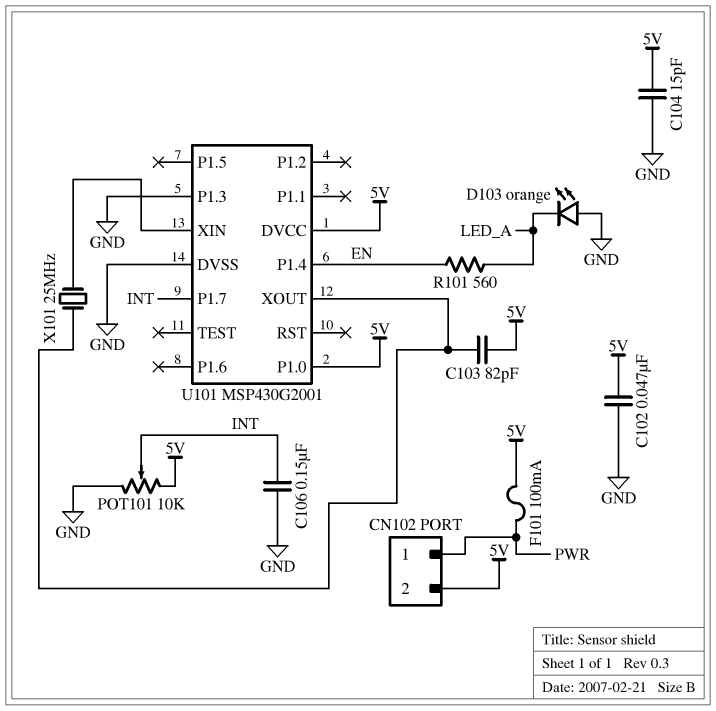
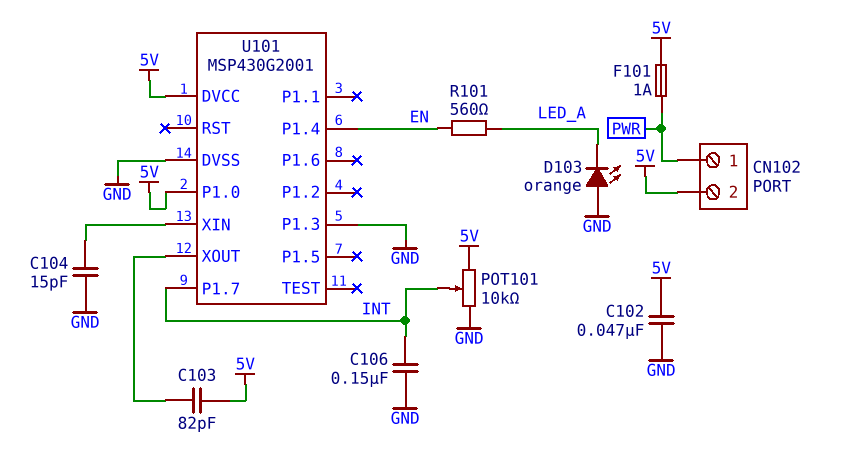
C104: 15pF (5V, GND) -> 15pF (GND, U101/XIN)
F101: 100mA (5V, PWR) -> 1A (5V, PWR)
X101: 25MHz (U101/XIN, U101/XOUT) -> none

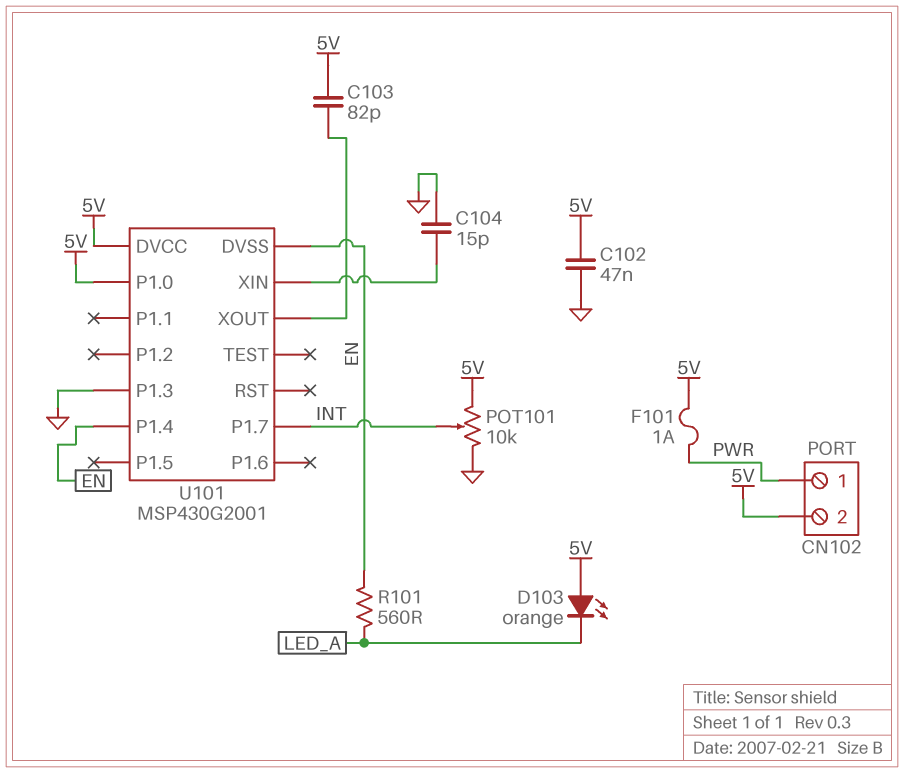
C106: 150nF (GND, INT) -> none
D103: LED orange (A GND, K LED_A) -> LED orange (A 5V, K LED_A)
U101 pin DVSS: GND -> EN

